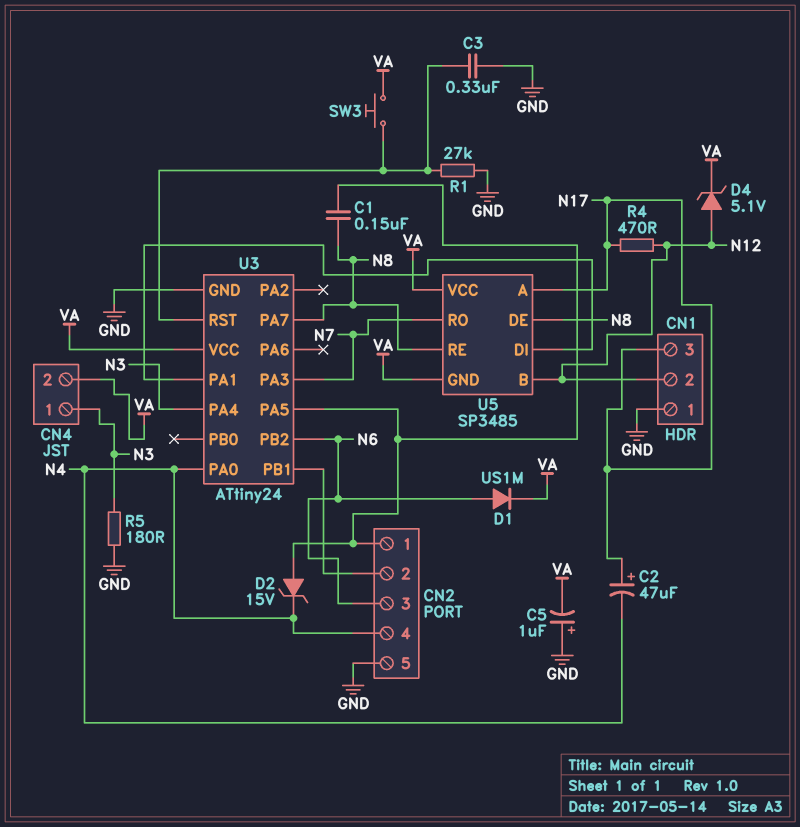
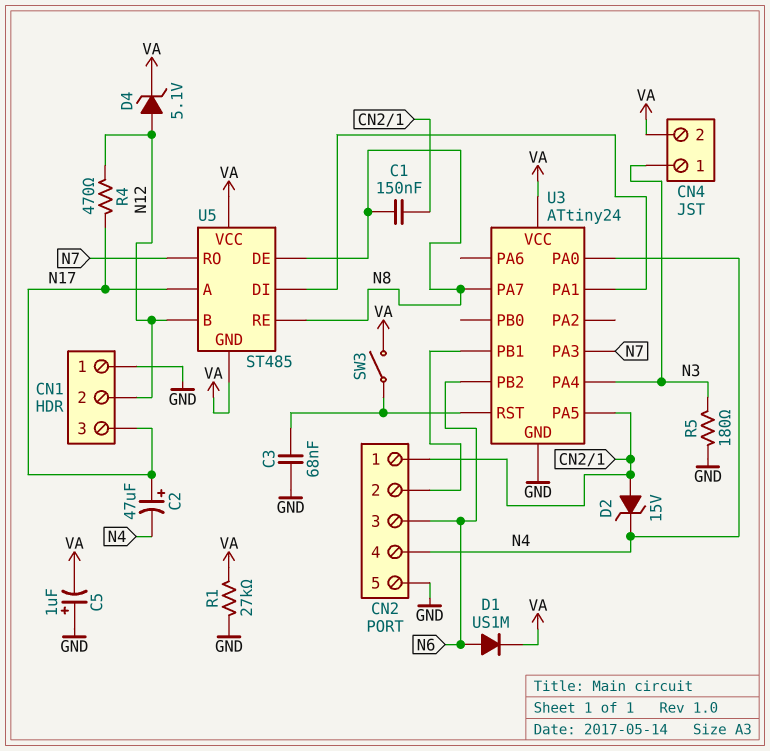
C3: 330nF (GND, U3/RST) -> 68nF (GND, U3/RST)
R1: 27k (GND, U3/RST) -> 27k (GND, VA)
SW3: button (U3/RST, VA) -> switch (U3/RST, VA)
U5: SP3485 -> ST485

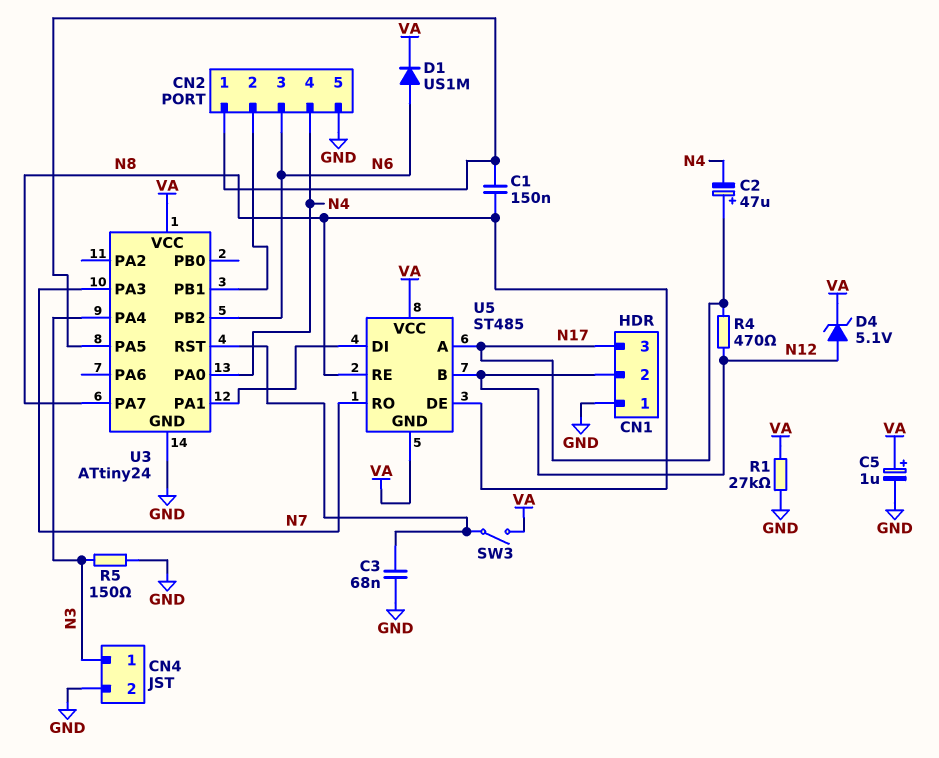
C5: 1uF (plus GND, minus VA) -> 1uF (plus VA, minus GND)
CN4 pin 2: VA -> GND
D2: zener 15V (A CN2/1, K N4) -> none
R5: 180 (GND, N3) -> 150 (GND, N3)

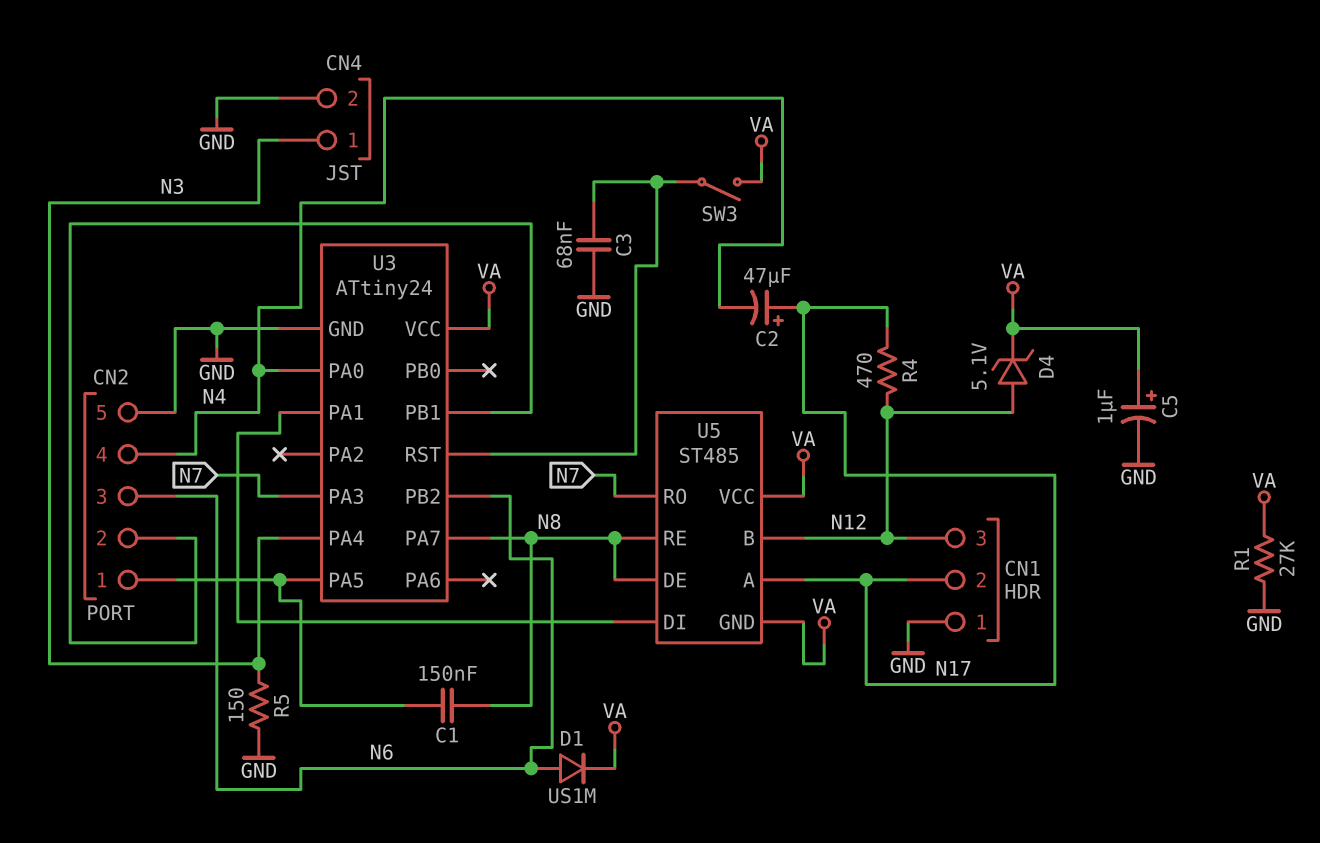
CN1 pin 2: N12 -> N17
CN1 pin 3: N17 -> N12

